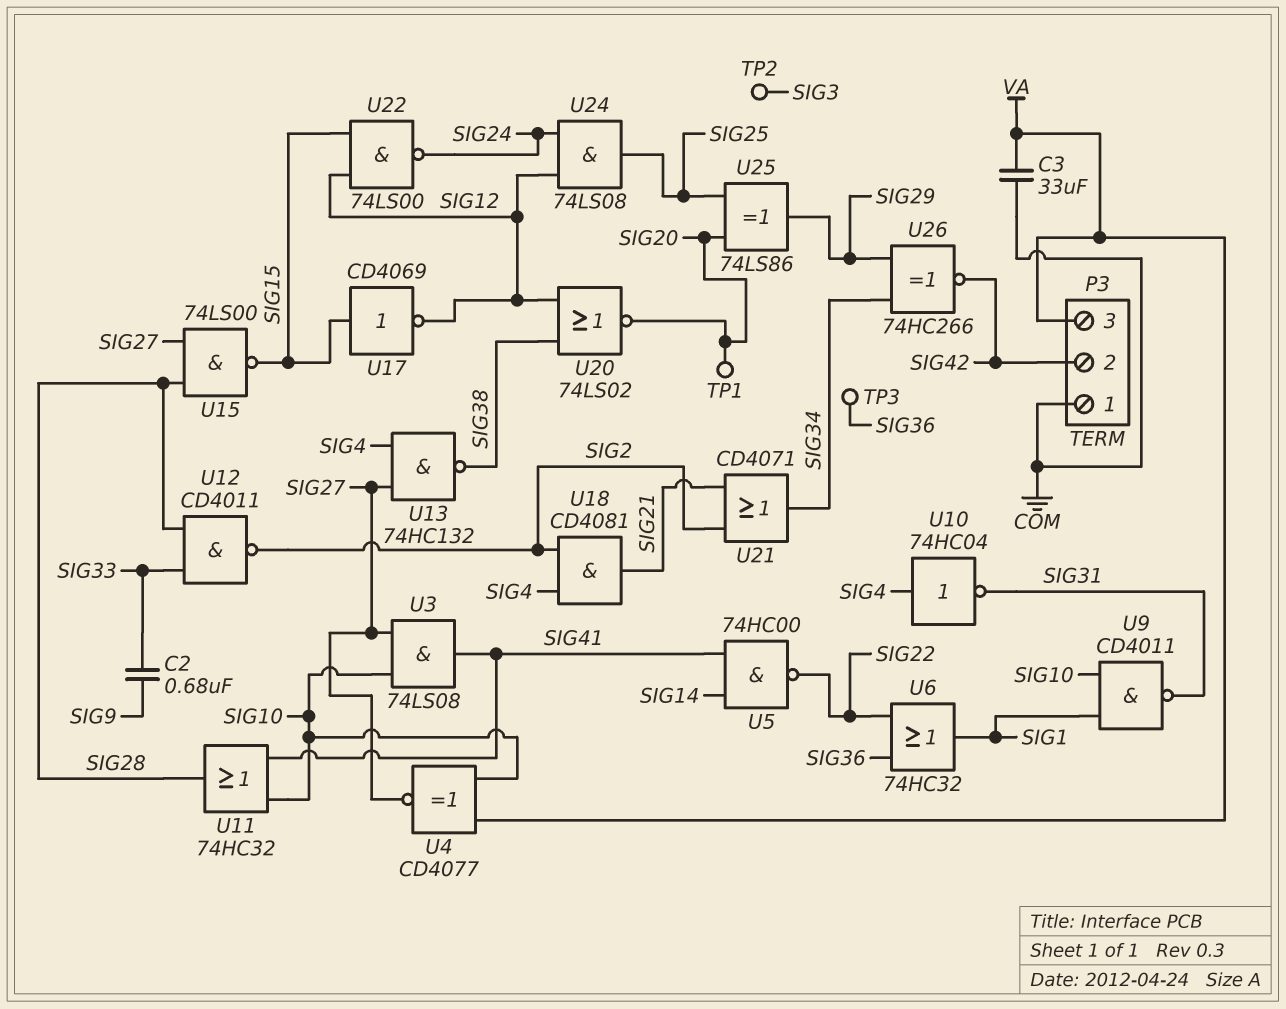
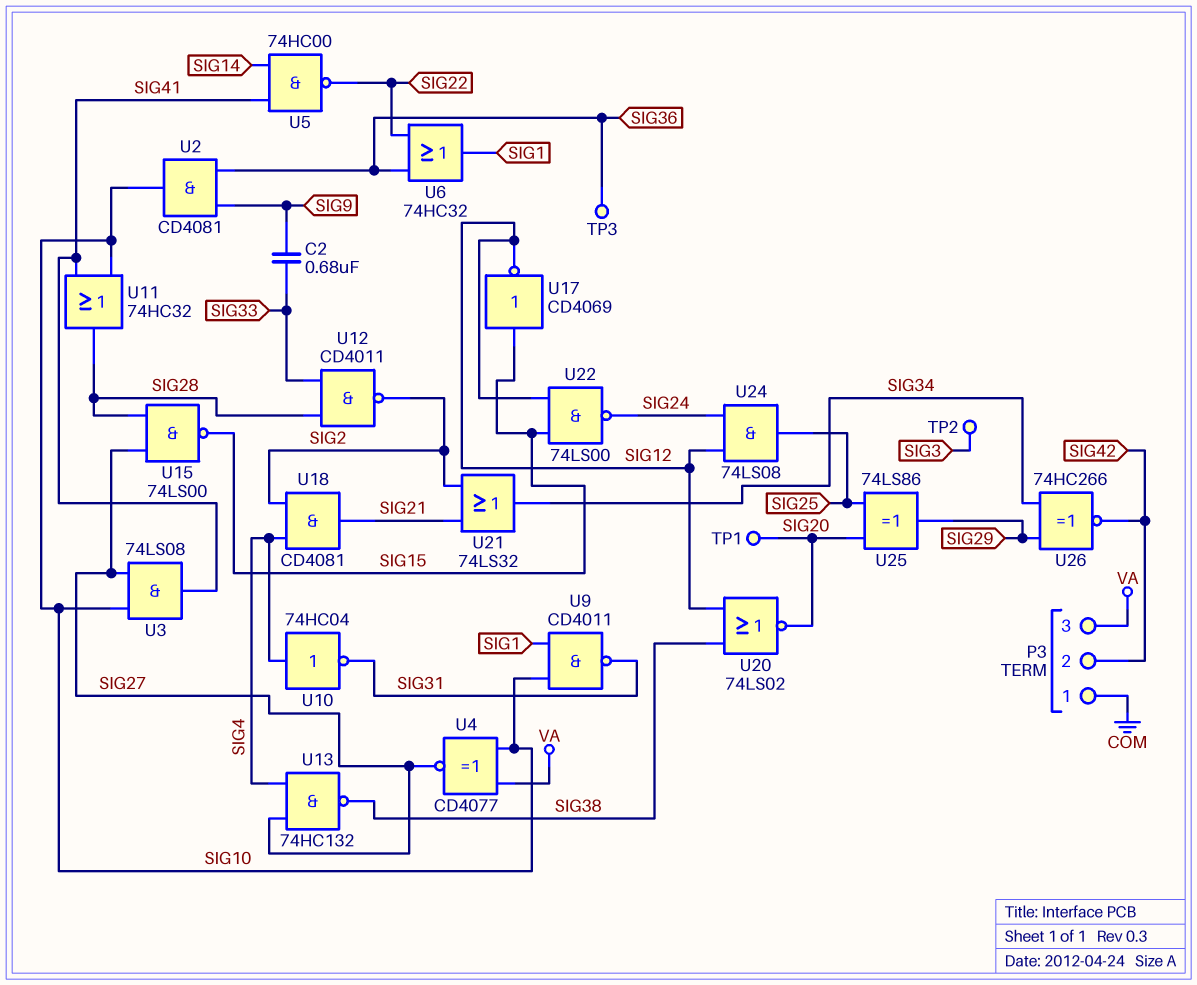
C3: 33uF (COM, VA) -> none
U2: none -> AND CD4081 (in SIG9, in SIG36, out SIG10)
U21: OR CD4071 (in SIG2, in SIG21, out SIG34) -> OR 74LS32 (in SIG2, in SIG21, out SIG34)

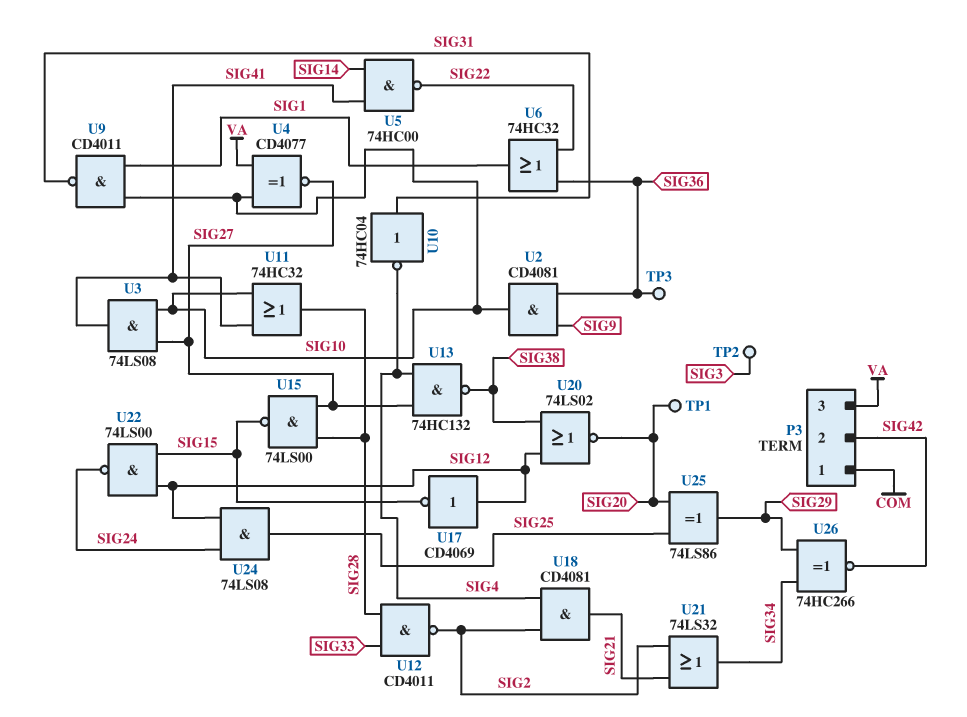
C2: 680nF (SIG9, SIG33) -> none
U10: NOT 74HC04 (in SIG4, out SIG31) -> NOT 74HC04 (in SIG31, out SIG4)
U17: NOT CD4069 (in SIG15, out SIG12) -> NOT CD4069 (in SIG12, out SIG15)

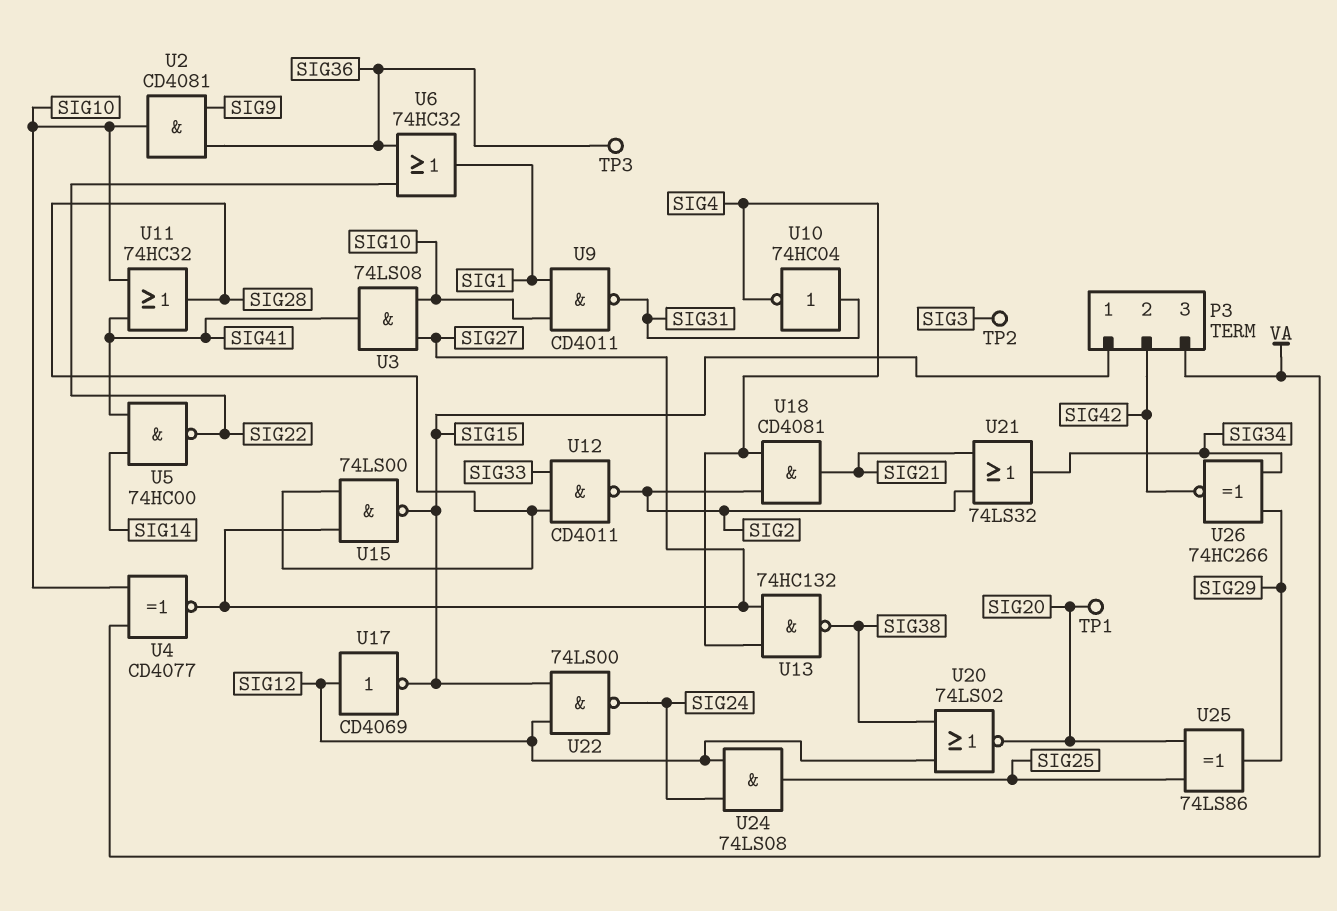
P3 pin 1: COM -> SIG15

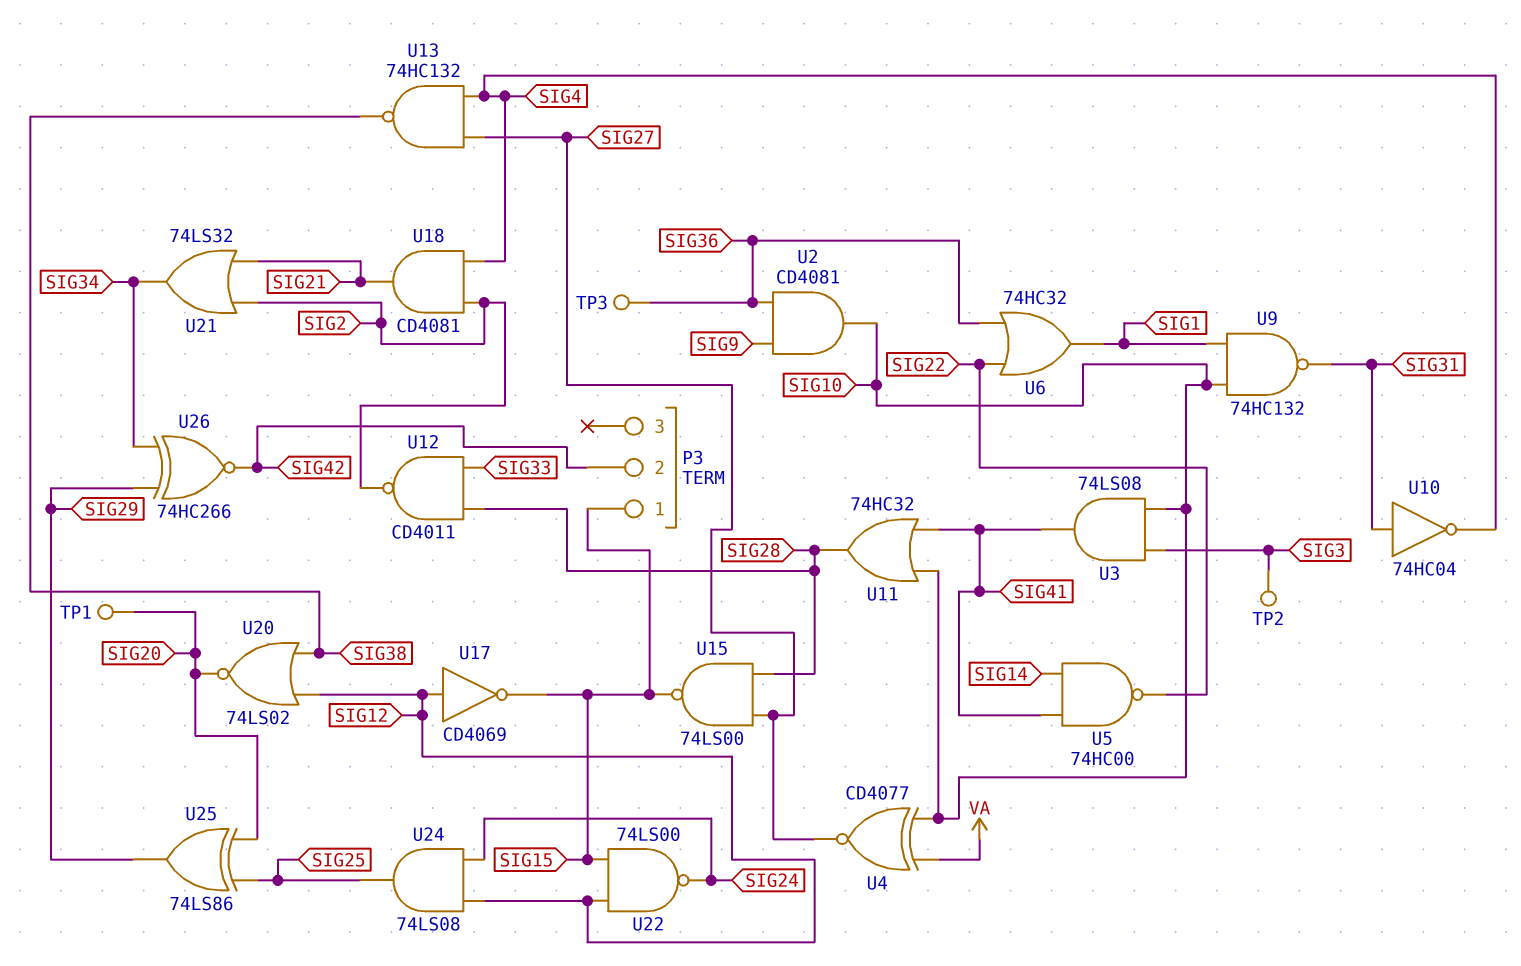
P3 pin 3: VA -> none
U3: AND 74LS08 (in SIG10, in SIG27, out SIG41) -> AND 74LS08 (in SIG3, in SIG10, out SIG41)
U9: NAND CD4011 (in SIG1, in SIG10, out SIG31) -> NAND 74HC132 (in SIG1, in SIG10, out SIG31)

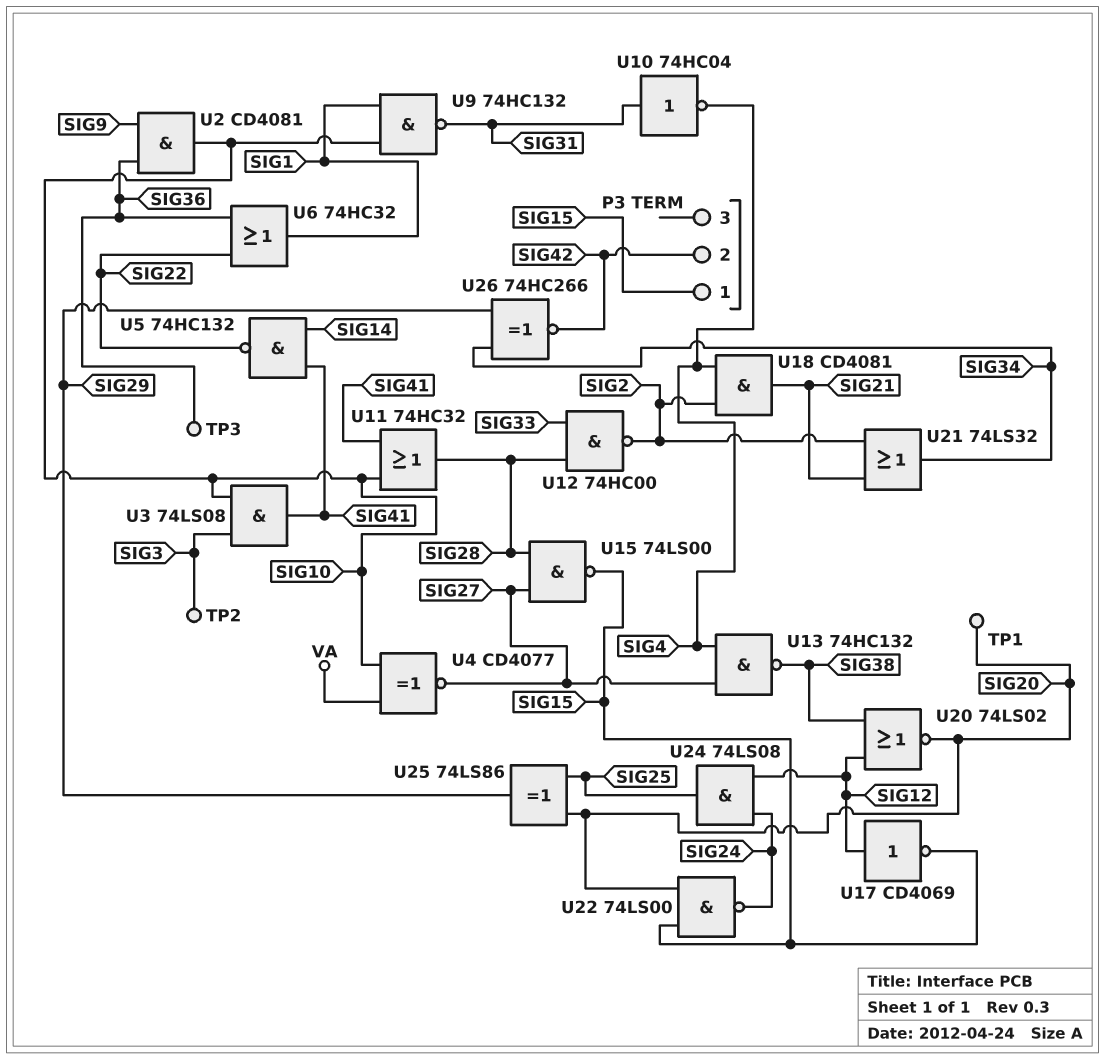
U5: NAND 74HC00 (in SIG14, in SIG41, out SIG22) -> NAND 74HC132 (in SIG14, in SIG41, out SIG22)
U12: NAND CD4011 (in SIG28, in SIG33, out SIG2) -> NAND 74HC00 (in SIG28, in SIG33, out SIG2)
U22: NAND 74LS00 (in SIG12, in SIG15, out SIG24) -> NAND 74LS00 (in SIG15, in SIG20, out SIG24)

